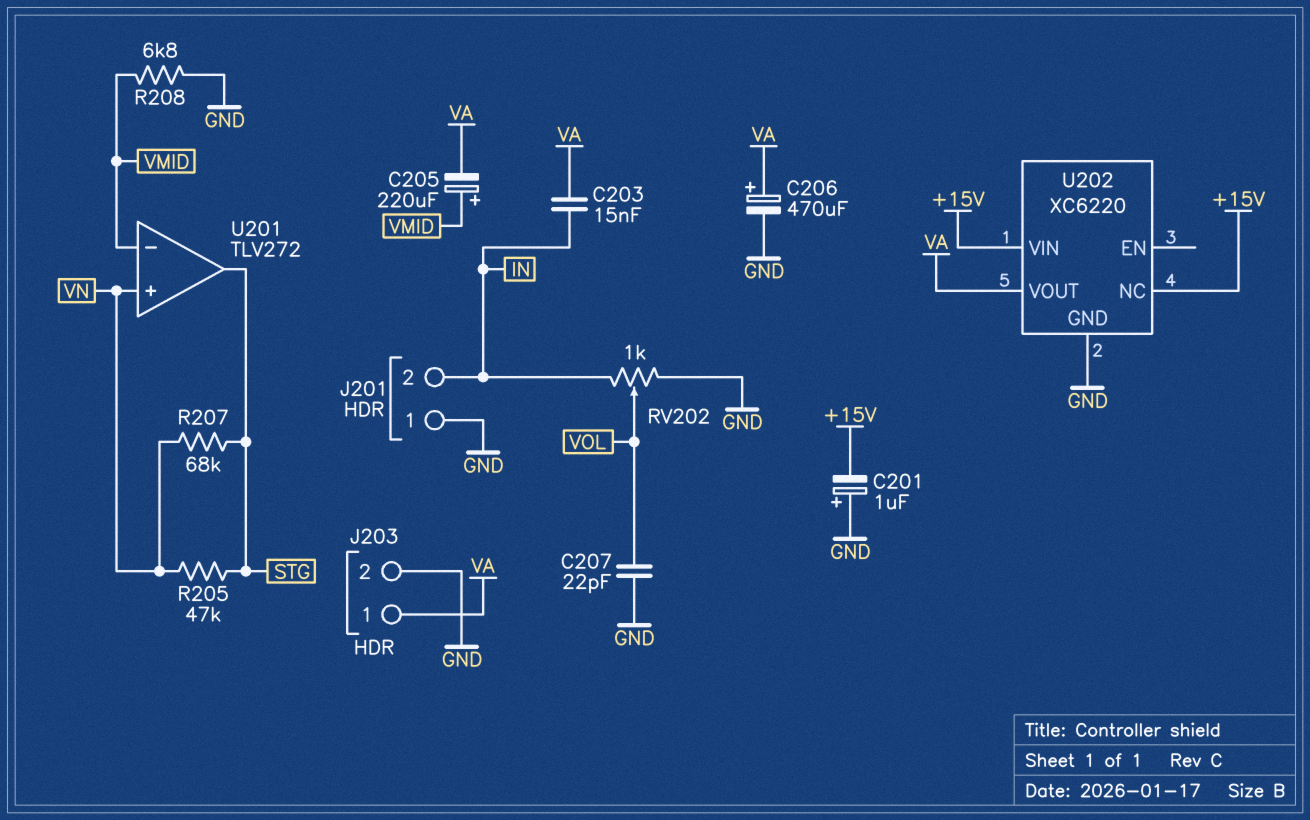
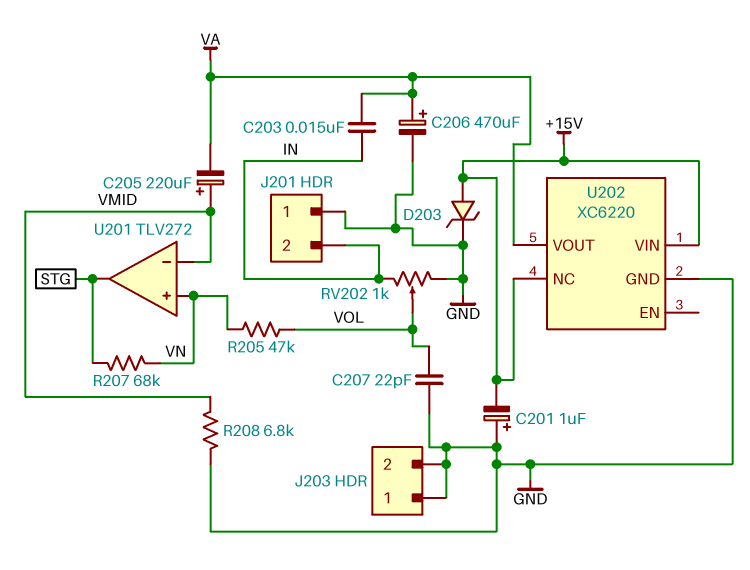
D203: none -> zener (A +15V, K GND)
J203 pin 1: VA -> GND
R205: 47k (STG, VN) -> 47k (VN, VOL)

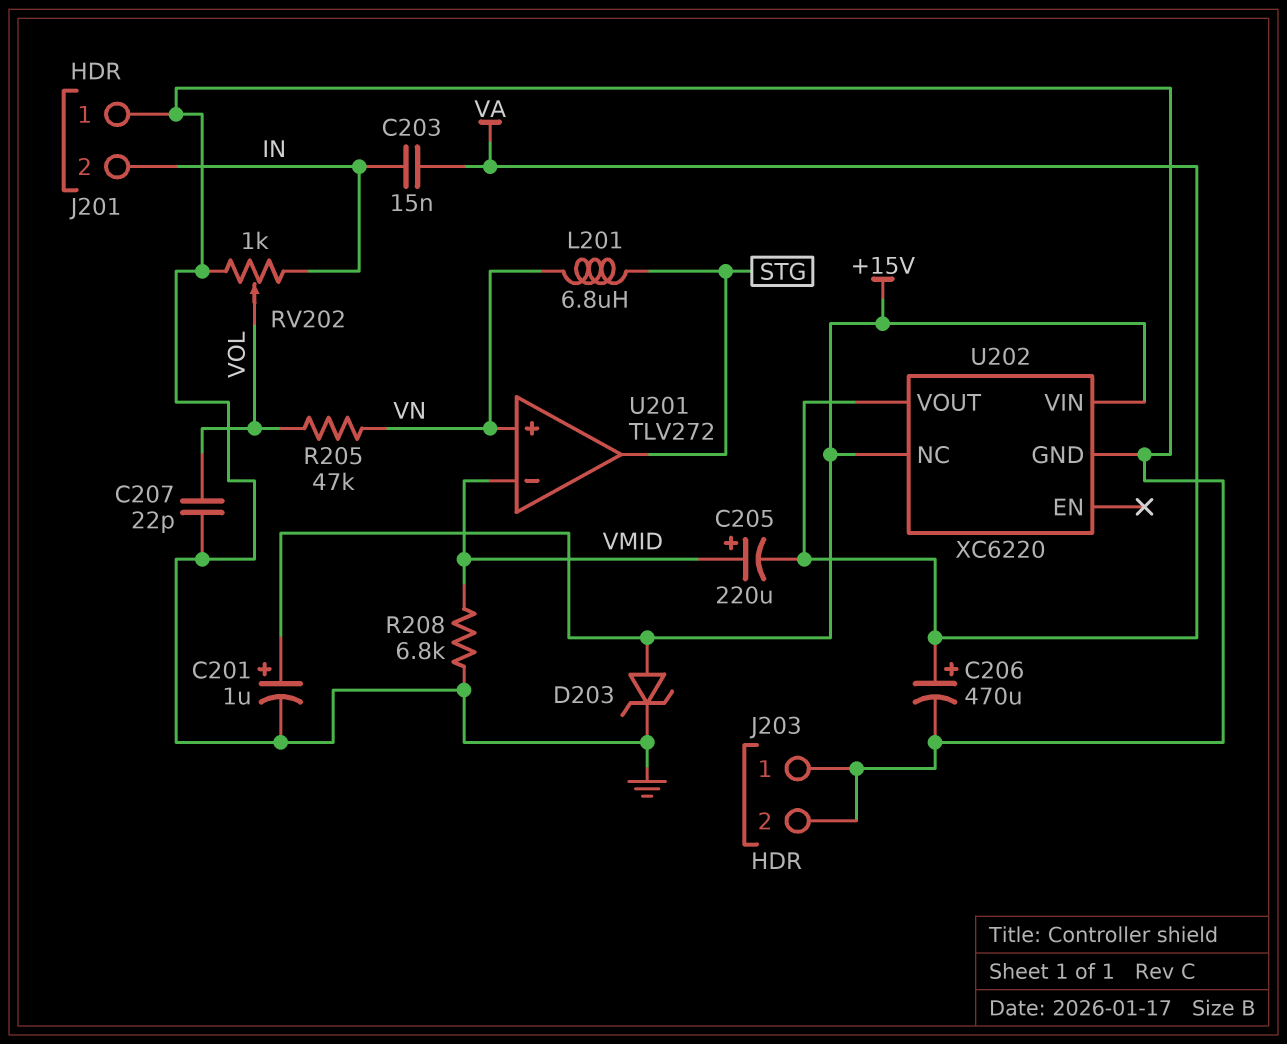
C201: 1uF (plus GND, minus +15V) -> 1uF (plus +15V, minus GND)
L201: none -> 6.8uH (STG, VN)
R207: 68k (STG, VN) -> none

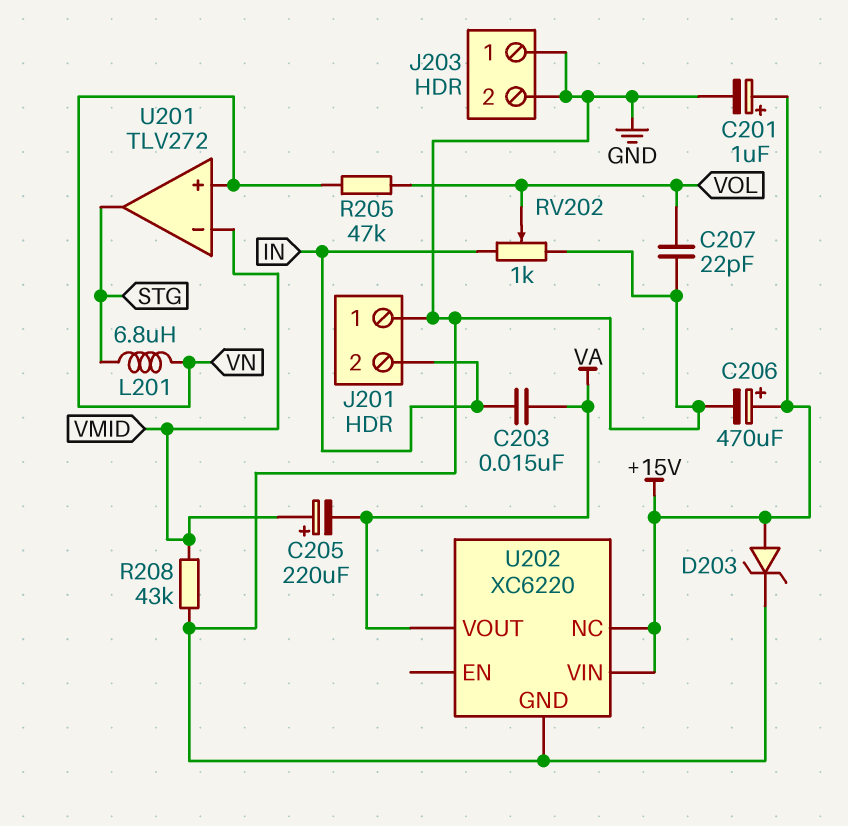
C206: 470uF (plus VA, minus GND) -> 470uF (plus +15V, minus GND)
R208: 6.8k (GND, VMID) -> 43k (GND, VMID)

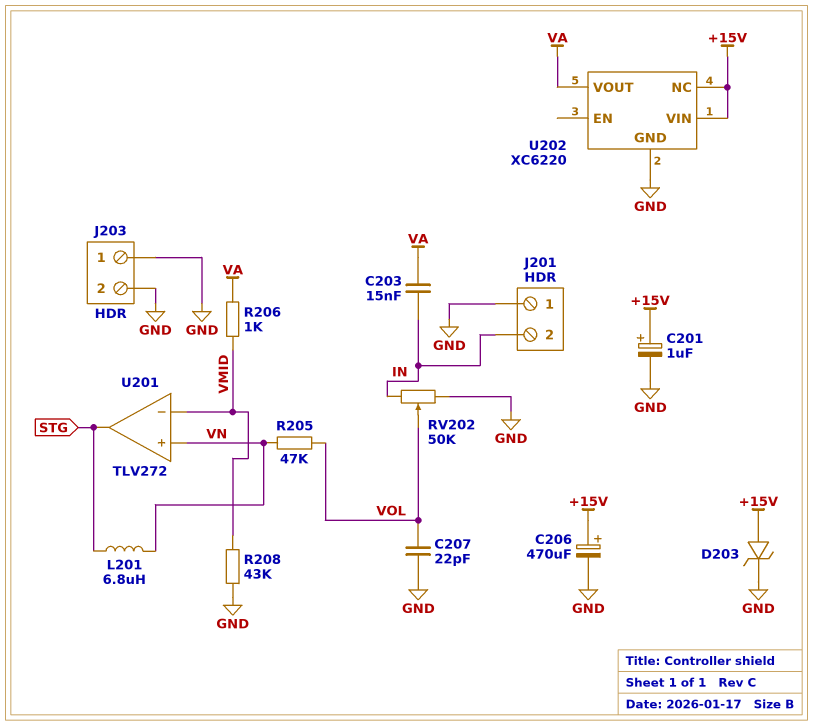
C205: 220uF (plus VMID, minus VA) -> none
R206: none -> 1k (VA, VMID)
RV202: 1k (GND, IN, wiper VOL) -> 50k (GND, IN, wiper VOL)

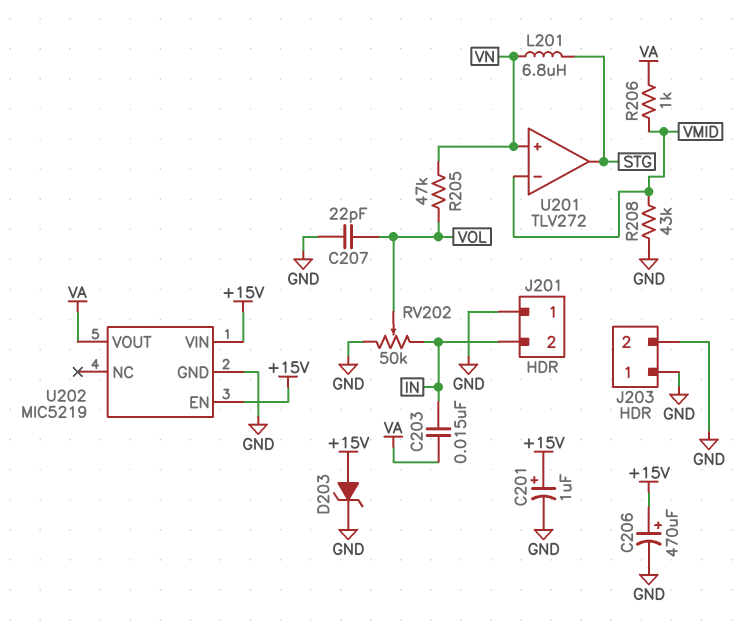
U202: XC6220 -> MIC5219
U202 pin EN: none -> +15V
U202 pin NC: +15V -> none

